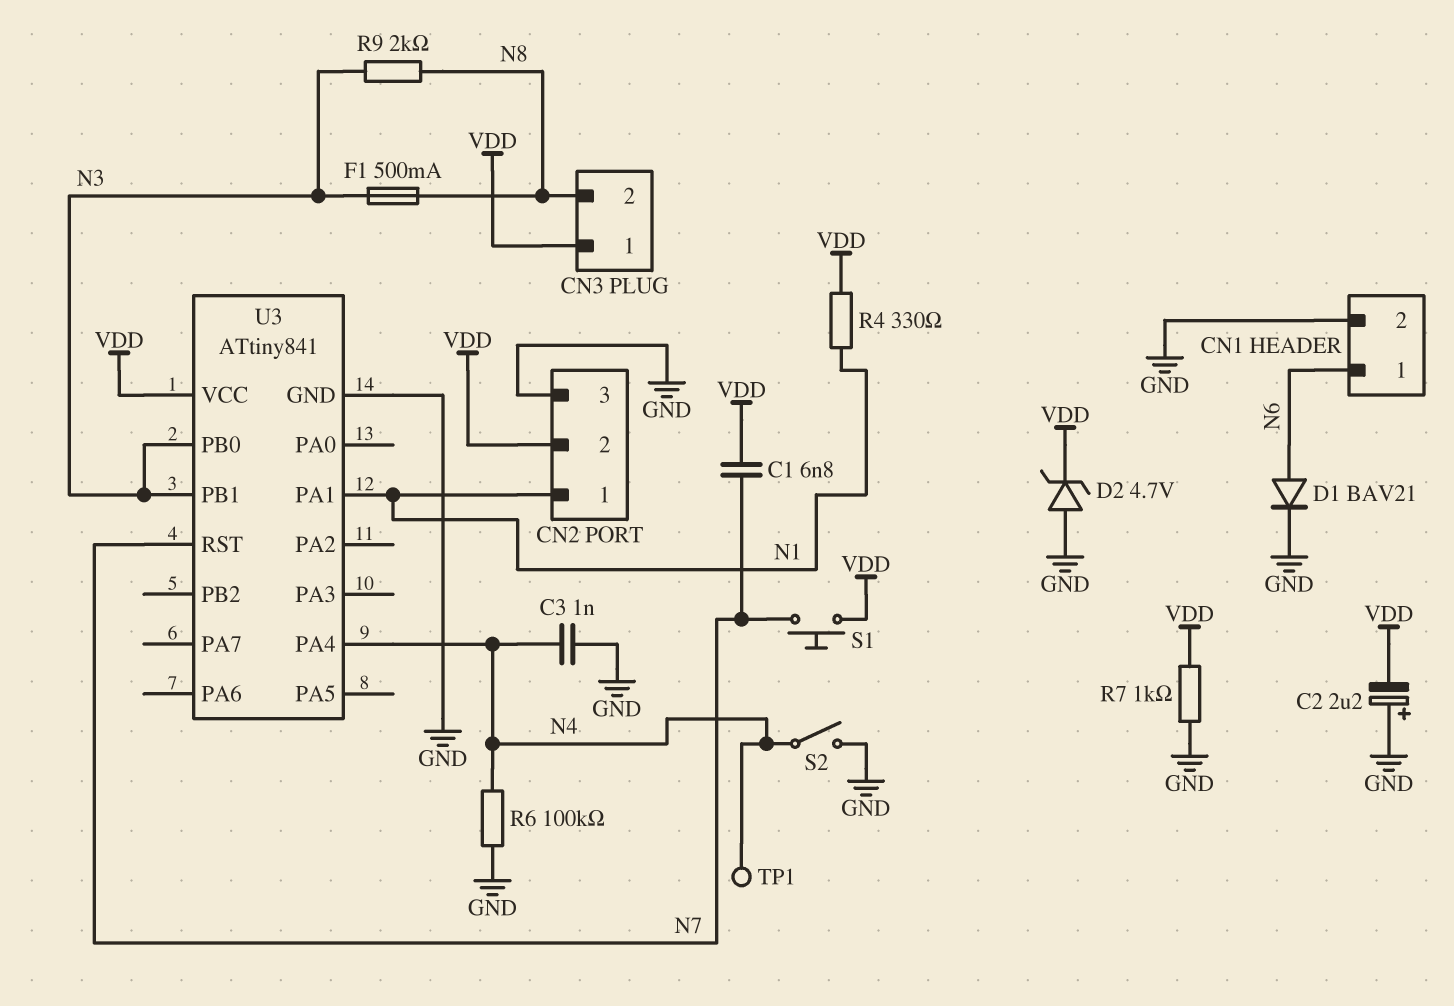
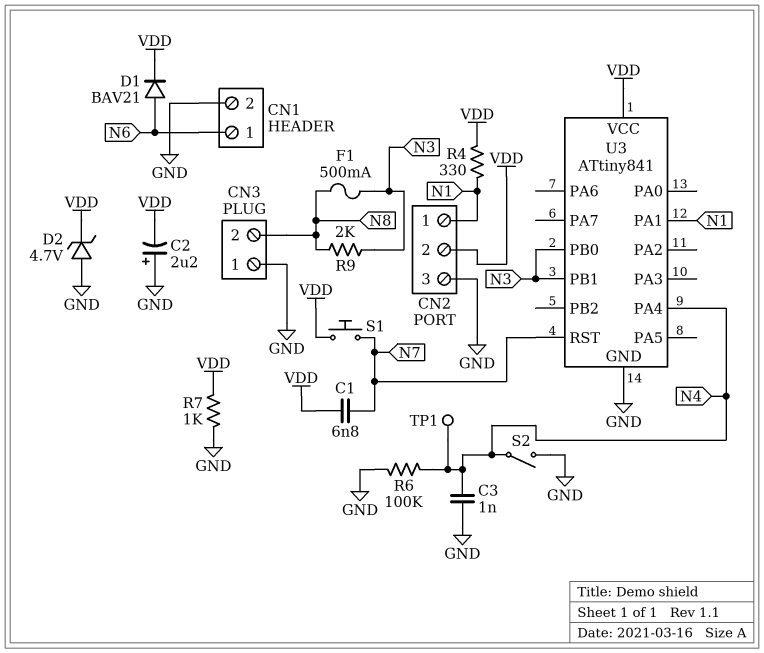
CN3 pin 1: VDD -> GND
D1: diode BAV21 (A N6, K GND) -> diode BAV21 (A N6, K VDD)

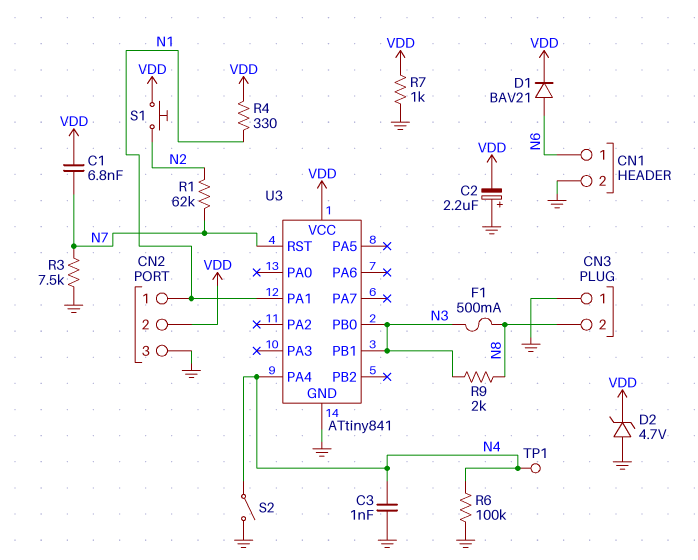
R1: none -> 62k (N2, N7)
R3: none -> 7.5k (GND, N7)
S1: button (N7, VDD) -> button (N2, VDD)

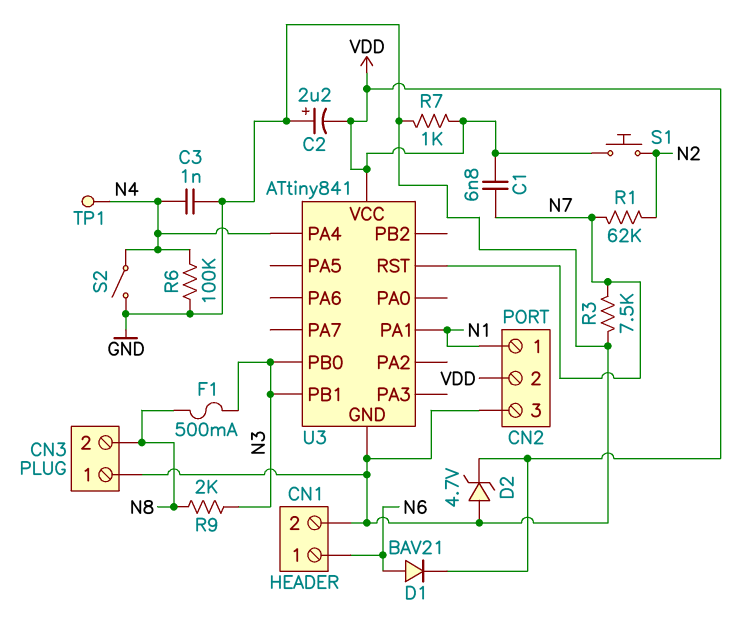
R4: 330 (N1, VDD) -> none

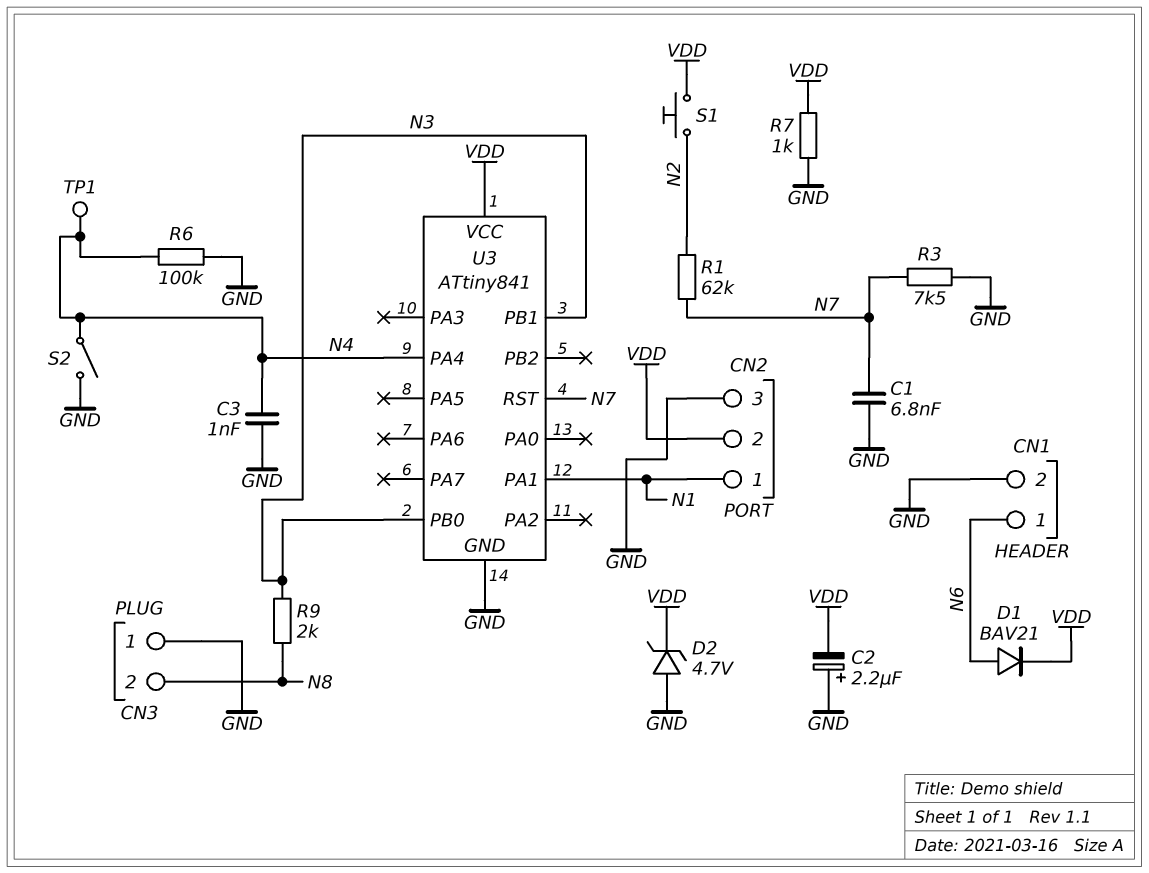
C1: 6.8nF (N7, VDD) -> 6.8nF (GND, N7)
F1: 500mA (N3, N8) -> none

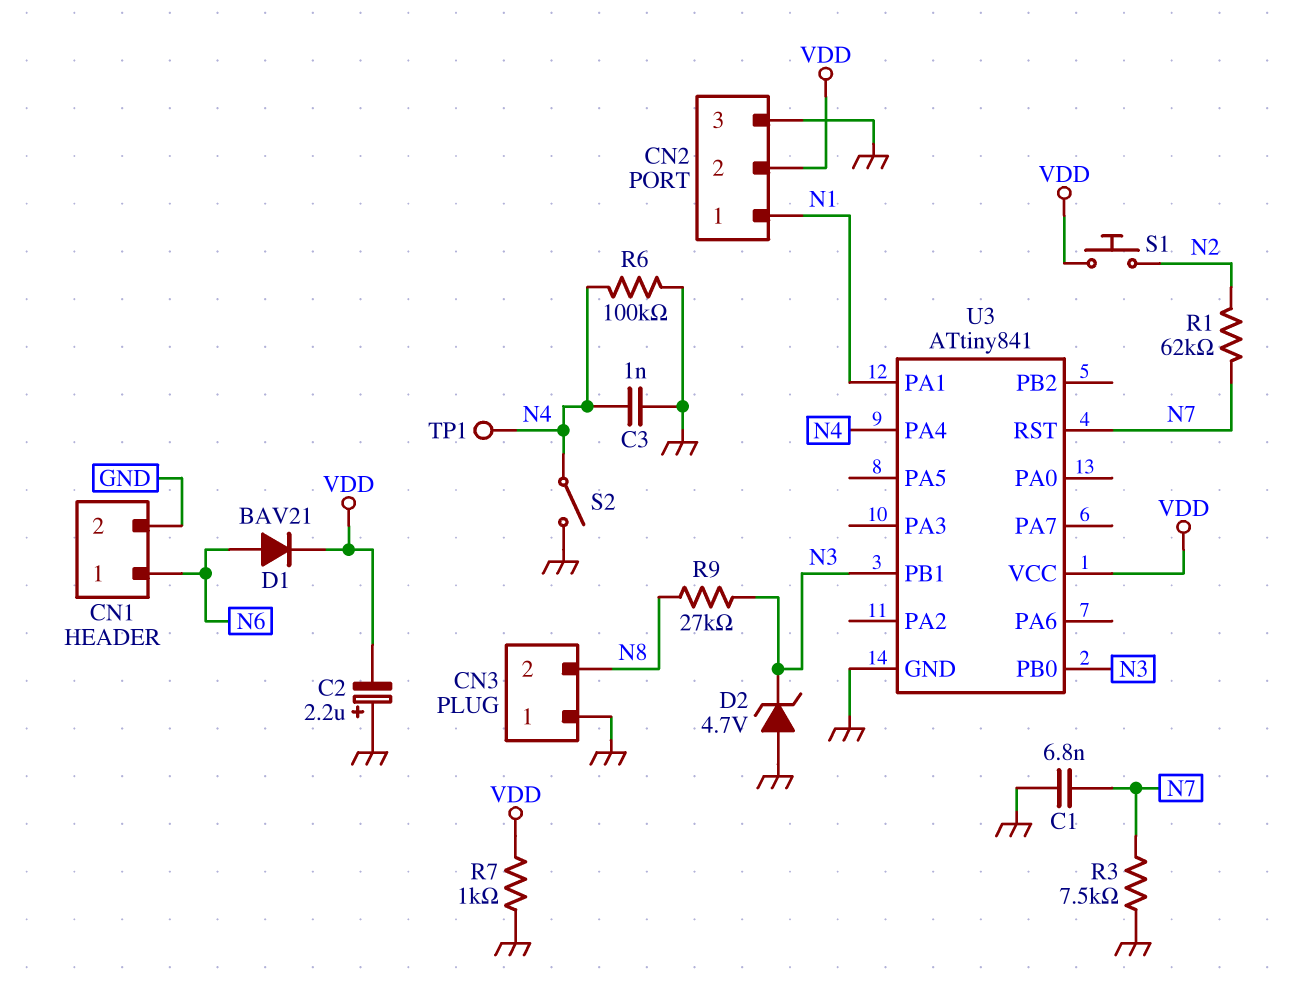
D2: zener 4.7V (A GND, K VDD) -> zener 4.7V (A GND, K N3)
R9: 2k (N3, N8) -> 27k (N3, N8)

